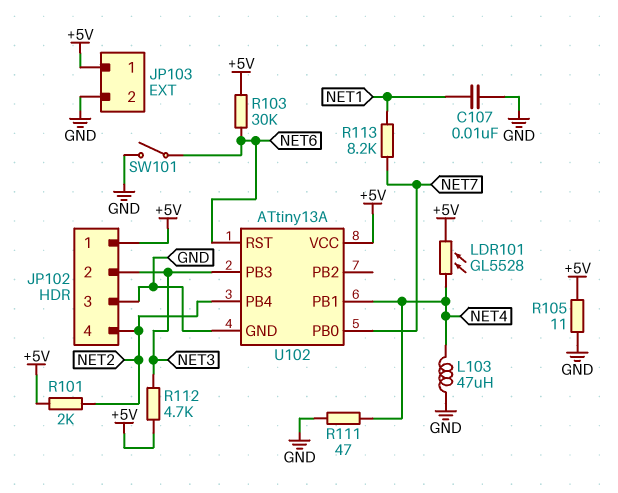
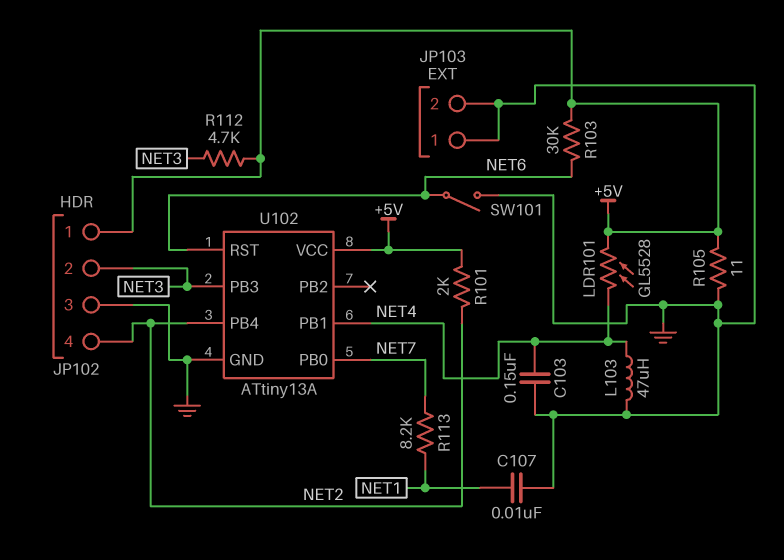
C103: none -> 150nF (GND, NET4)
JP103 pin 1: +5V -> GND
R111: 47 (GND, NET4) -> none

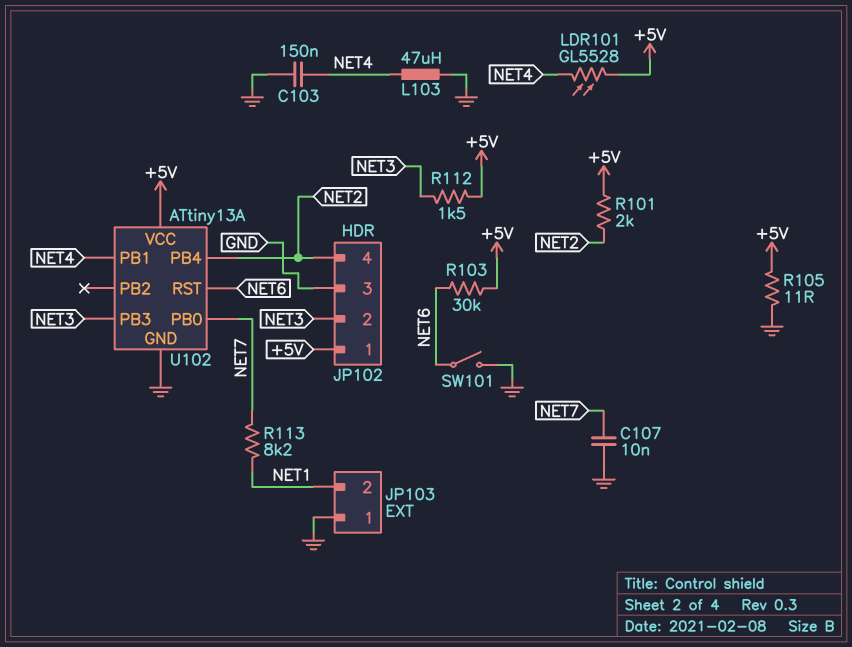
C107: 10nF (GND, NET1) -> 10nF (GND, NET7)
JP103 pin 2: GND -> NET1
R112: 4.7k (+5V, NET3) -> 1.5k (+5V, NET3)

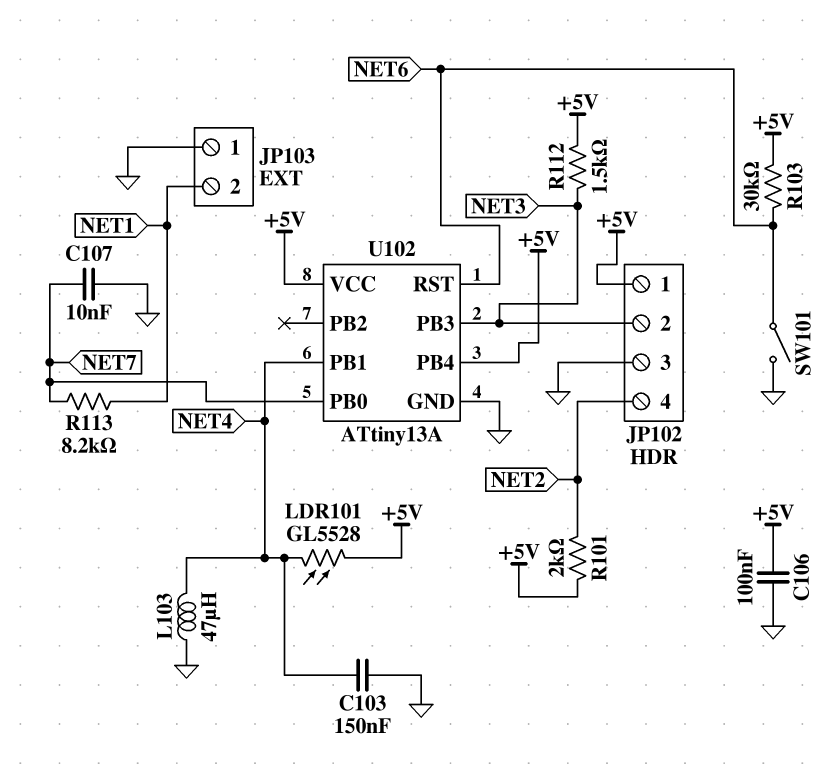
C106: none -> 100nF (+5V, GND)
R105: 11 (+5V, GND) -> none
U102 pin PB4: NET2 -> +5V

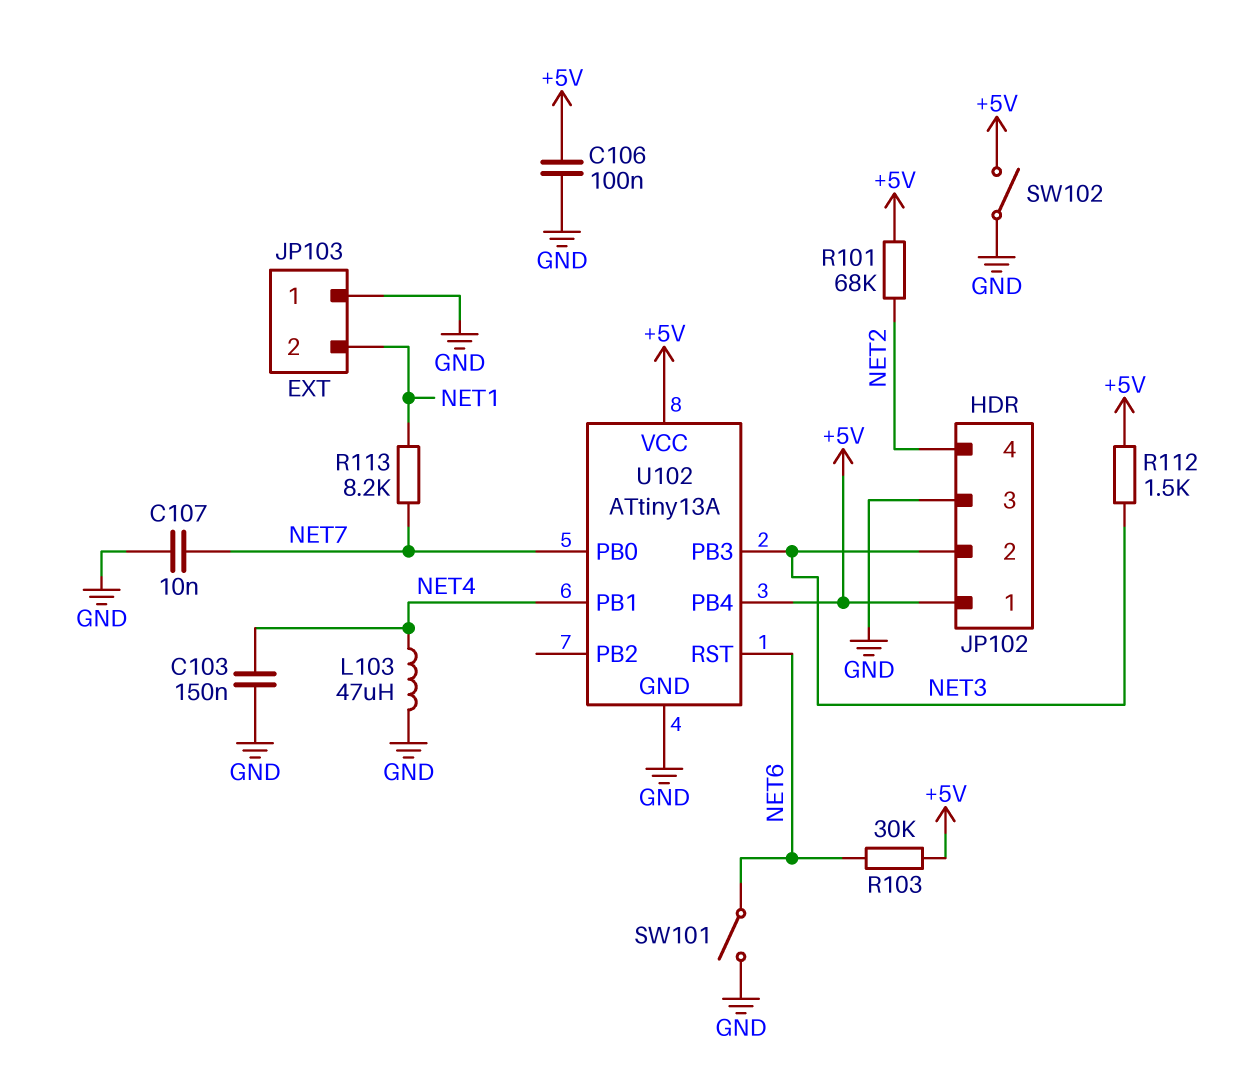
LDR101: GL5528 (+5V, NET4) -> none
R101: 2k (+5V, NET2) -> 68k (+5V, NET2)
SW102: none -> switch (+5V, GND)

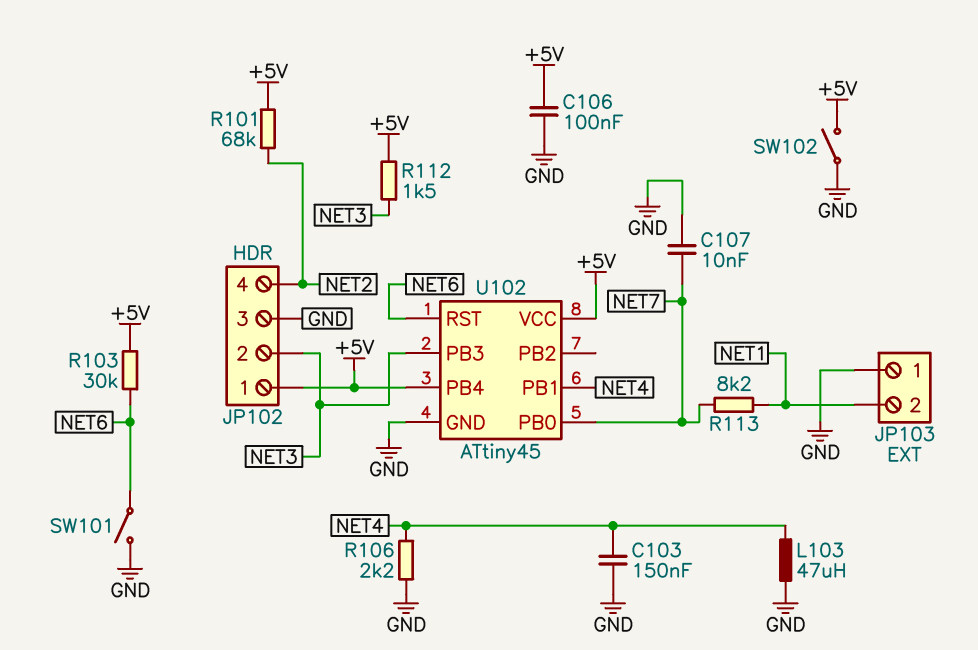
R106: none -> 2.2k (GND, NET4)
U102: ATtiny13A -> ATtiny45

